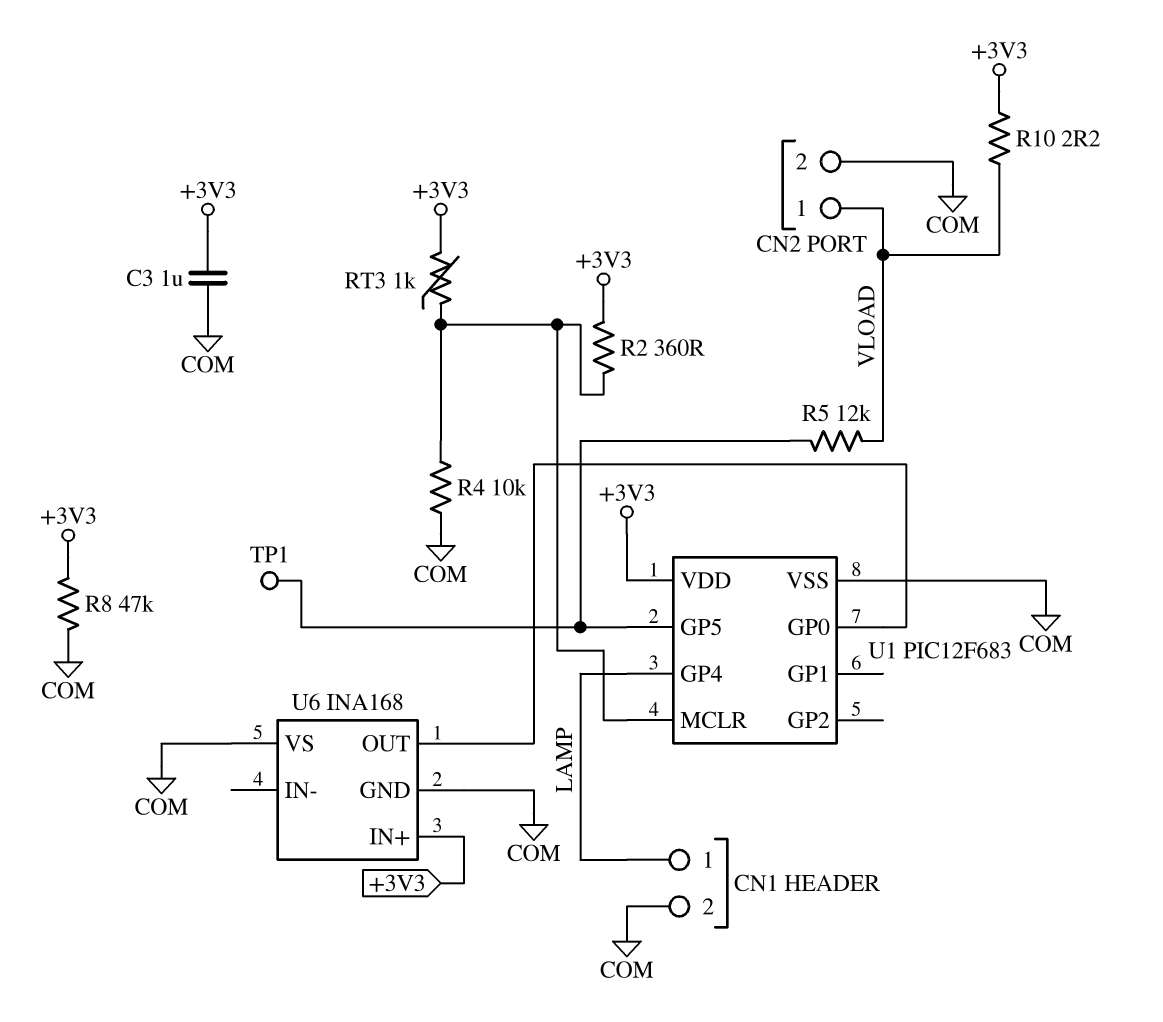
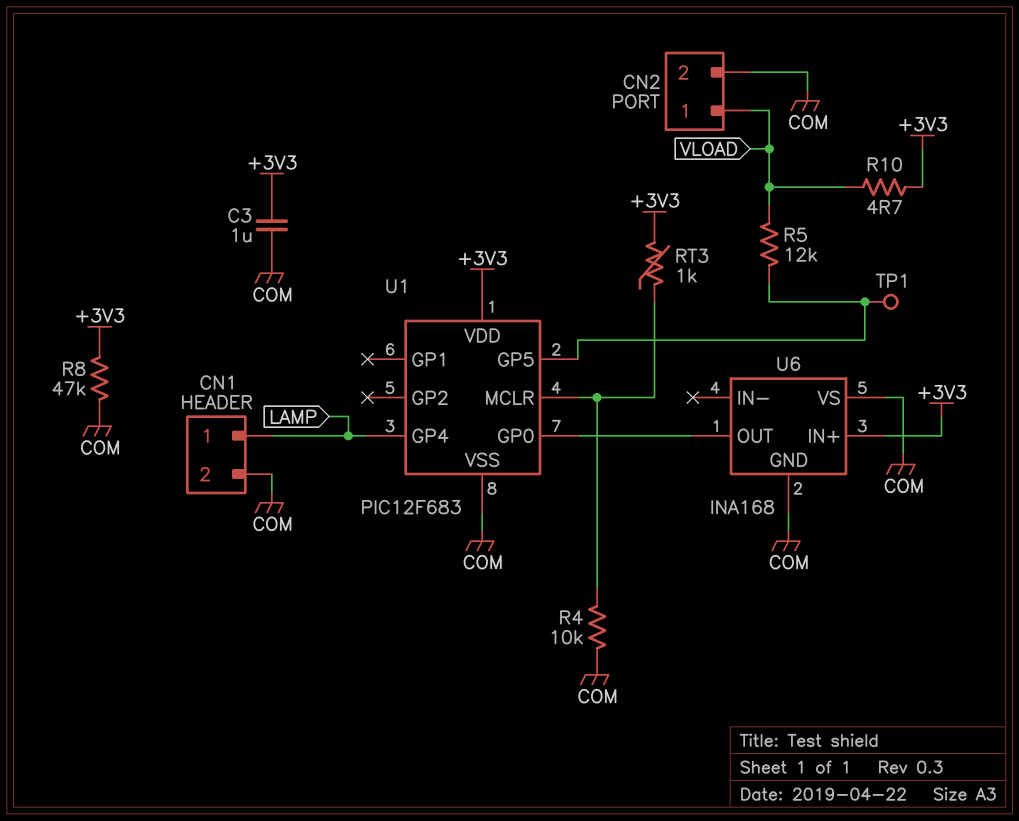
R2: 360 (+3V3, U1/MCLR) -> none
R10: 2.2 (+3V3, VLOAD) -> 4.7 (+3V3, VLOAD)

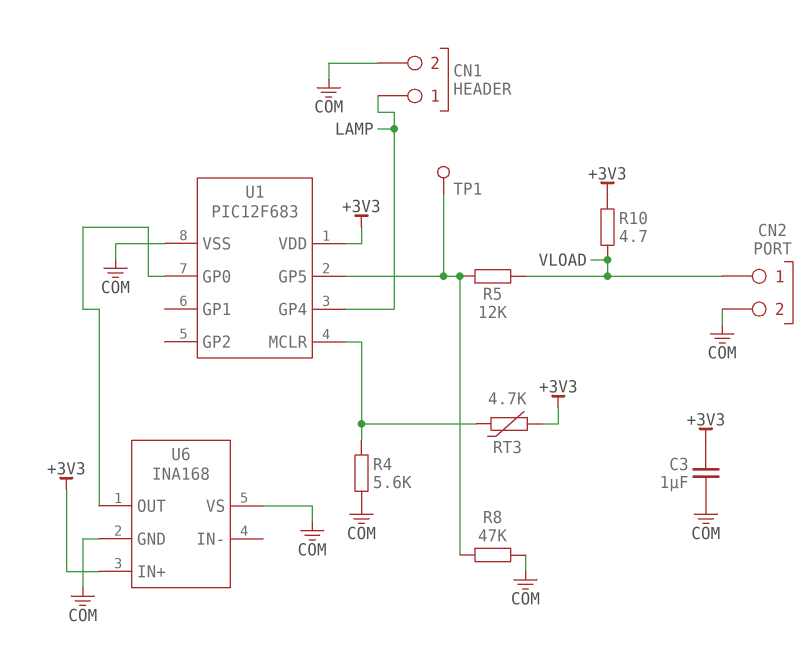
R4: 10k (COM, U1/MCLR) -> 5.6k (COM, U1/MCLR)
R8: 47k (+3V3, COM) -> 47k (COM, U1/GP5)
RT3: 1k (+3V3, U1/MCLR) -> 4.7k (+3V3, U1/MCLR)

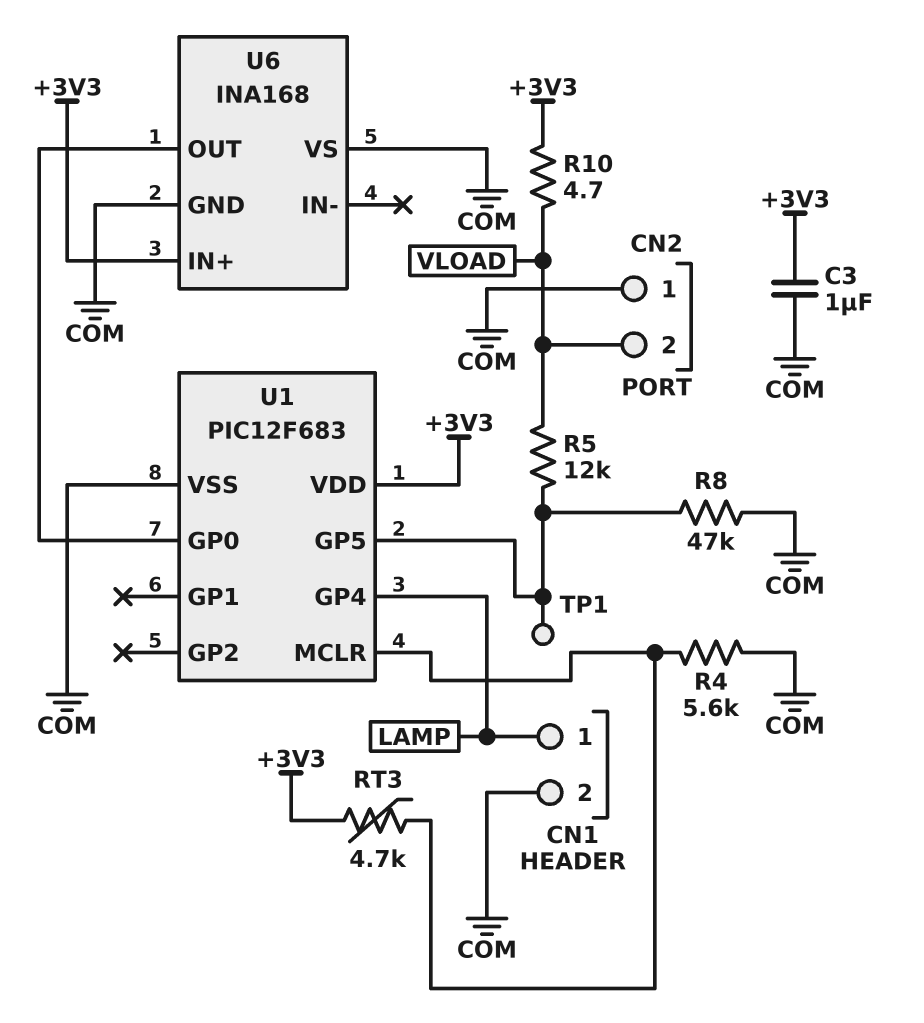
CN2 pin 1: VLOAD -> COM
CN2 pin 2: COM -> VLOAD

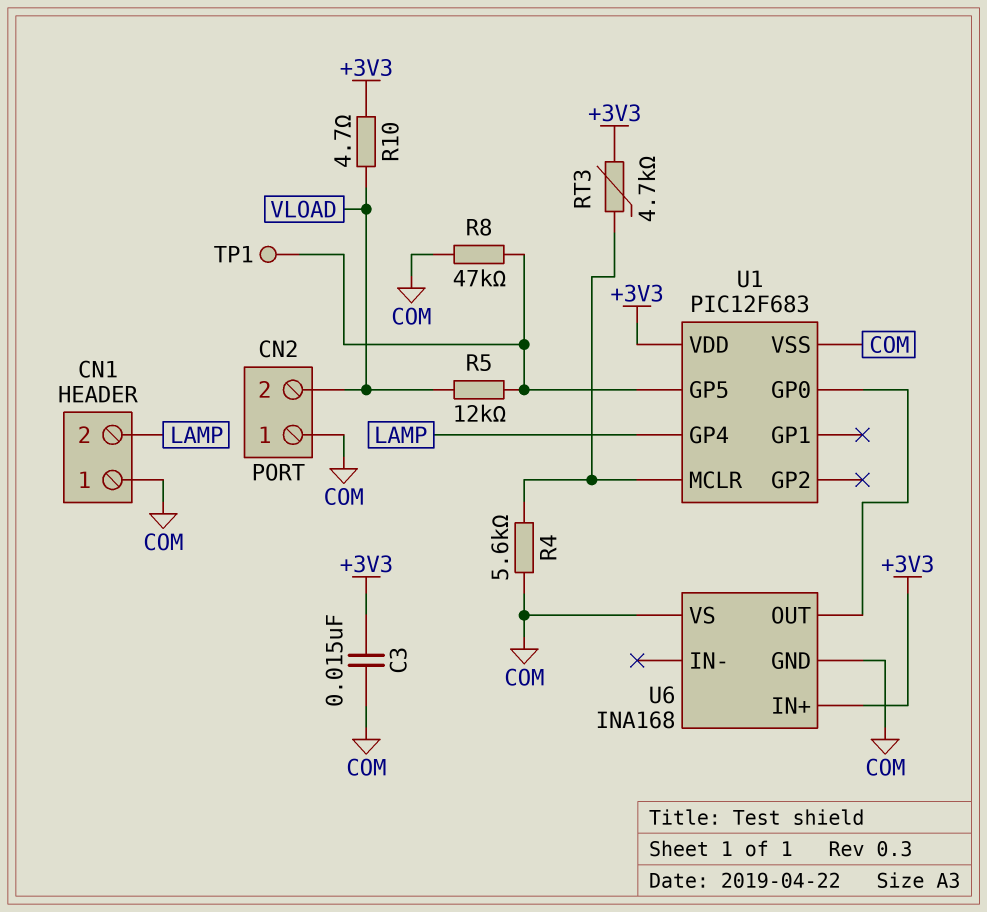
C3: 1uF (+3V3, COM) -> 15nF (+3V3, COM)
CN1 pin 1: LAMP -> COM
CN1 pin 2: COM -> LAMP

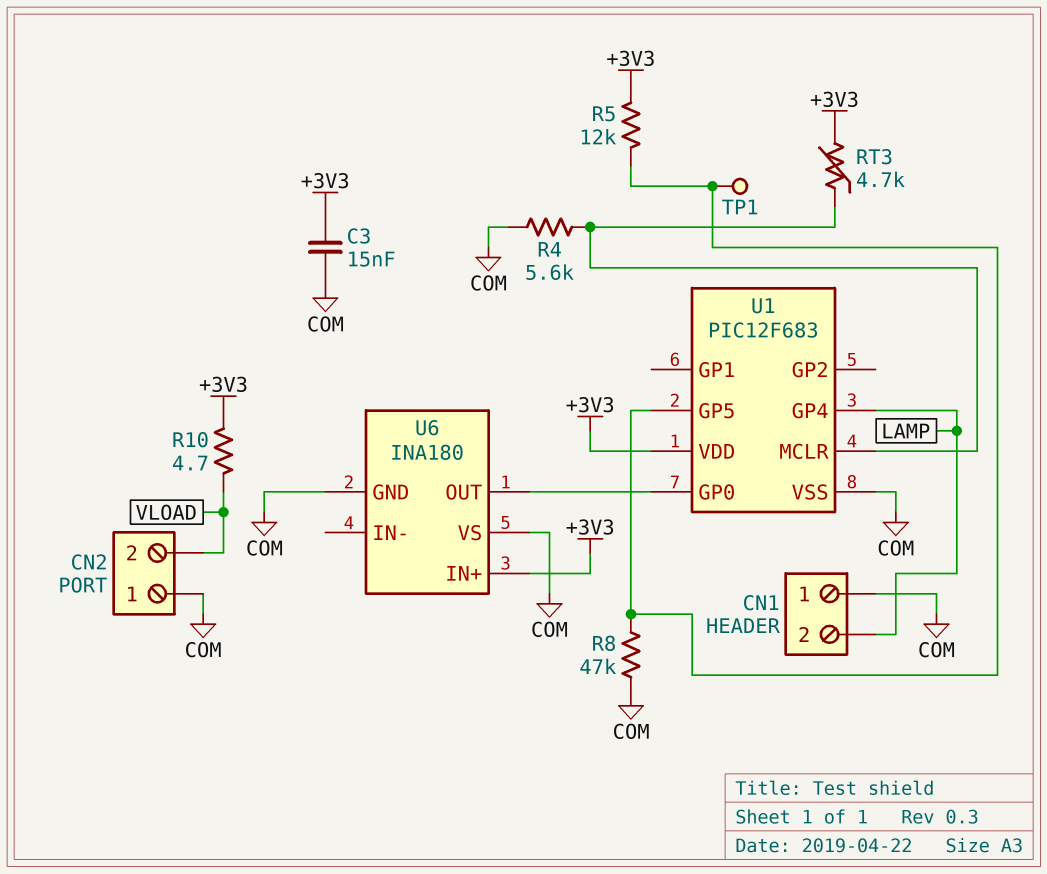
R5: 12k (U1/GP5, VLOAD) -> 12k (+3V3, U1/GP5)
U6: INA168 -> INA180

